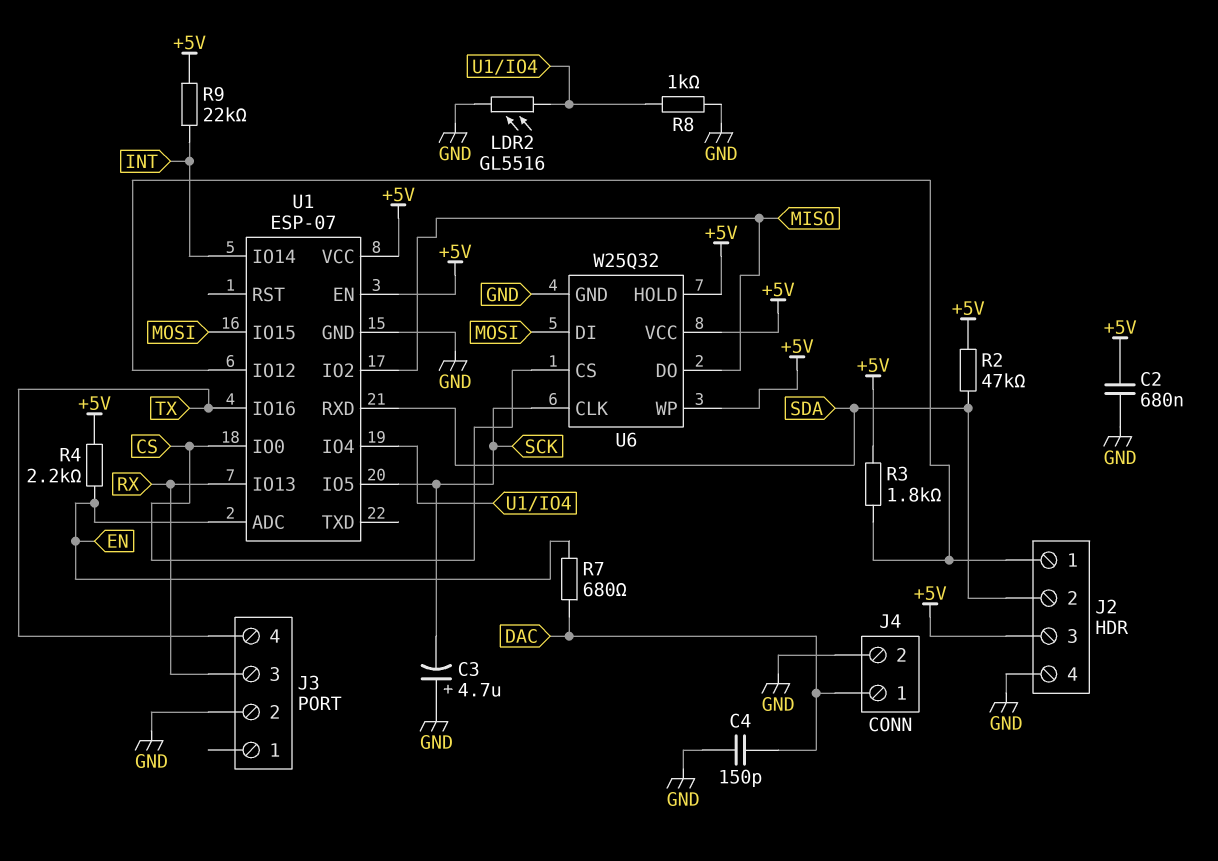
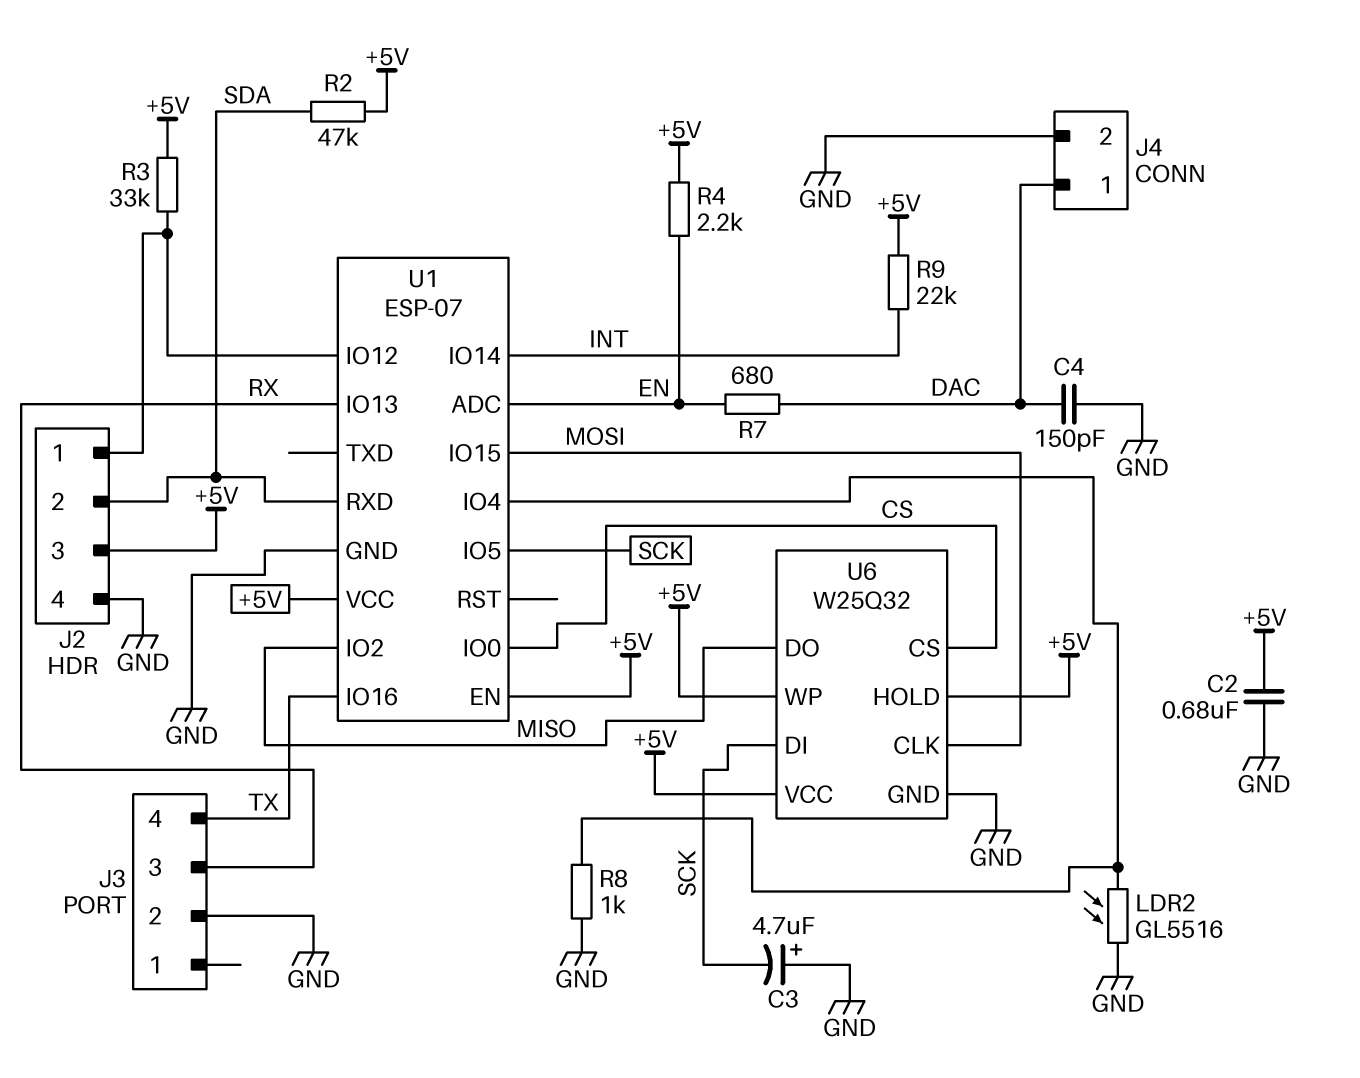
R3: 1.8k (+5V, J2/1) -> 33k (+5V, J2/1)
U6 pin CLK: SCK -> MOSI
U6 pin DI: MOSI -> SCK

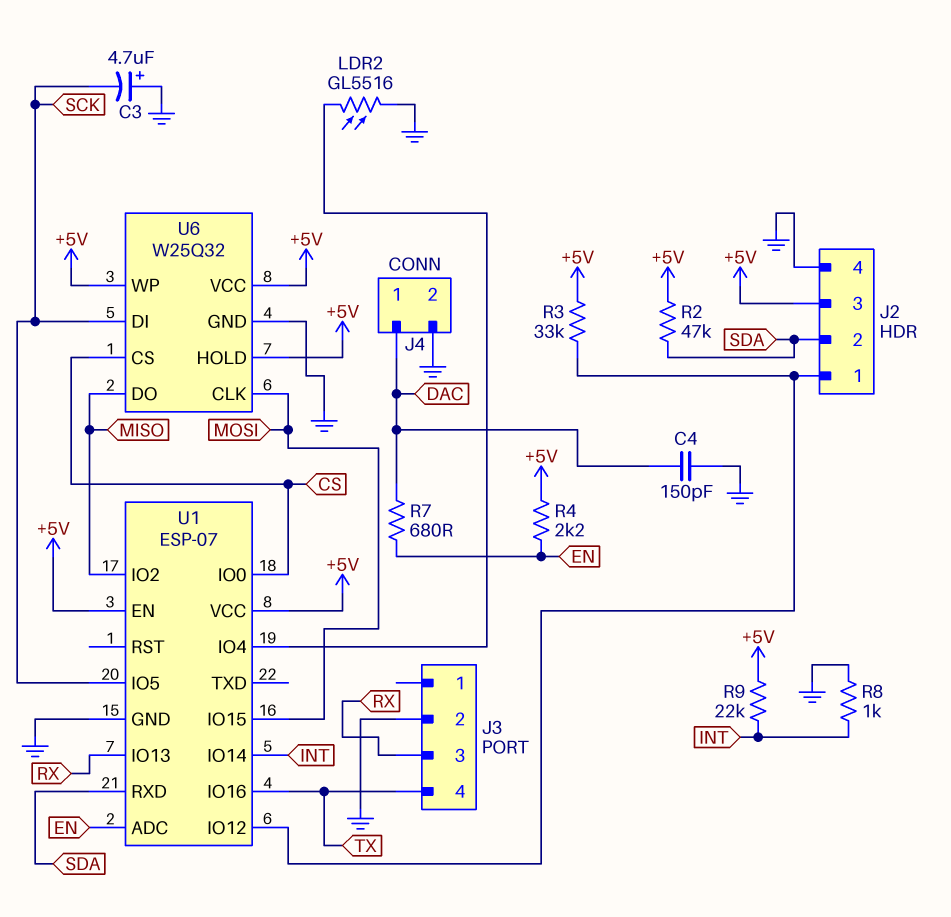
C2: 680nF (+5V, GND) -> none
R8: 1k (GND, U1/IO4) -> 1k (GND, INT)

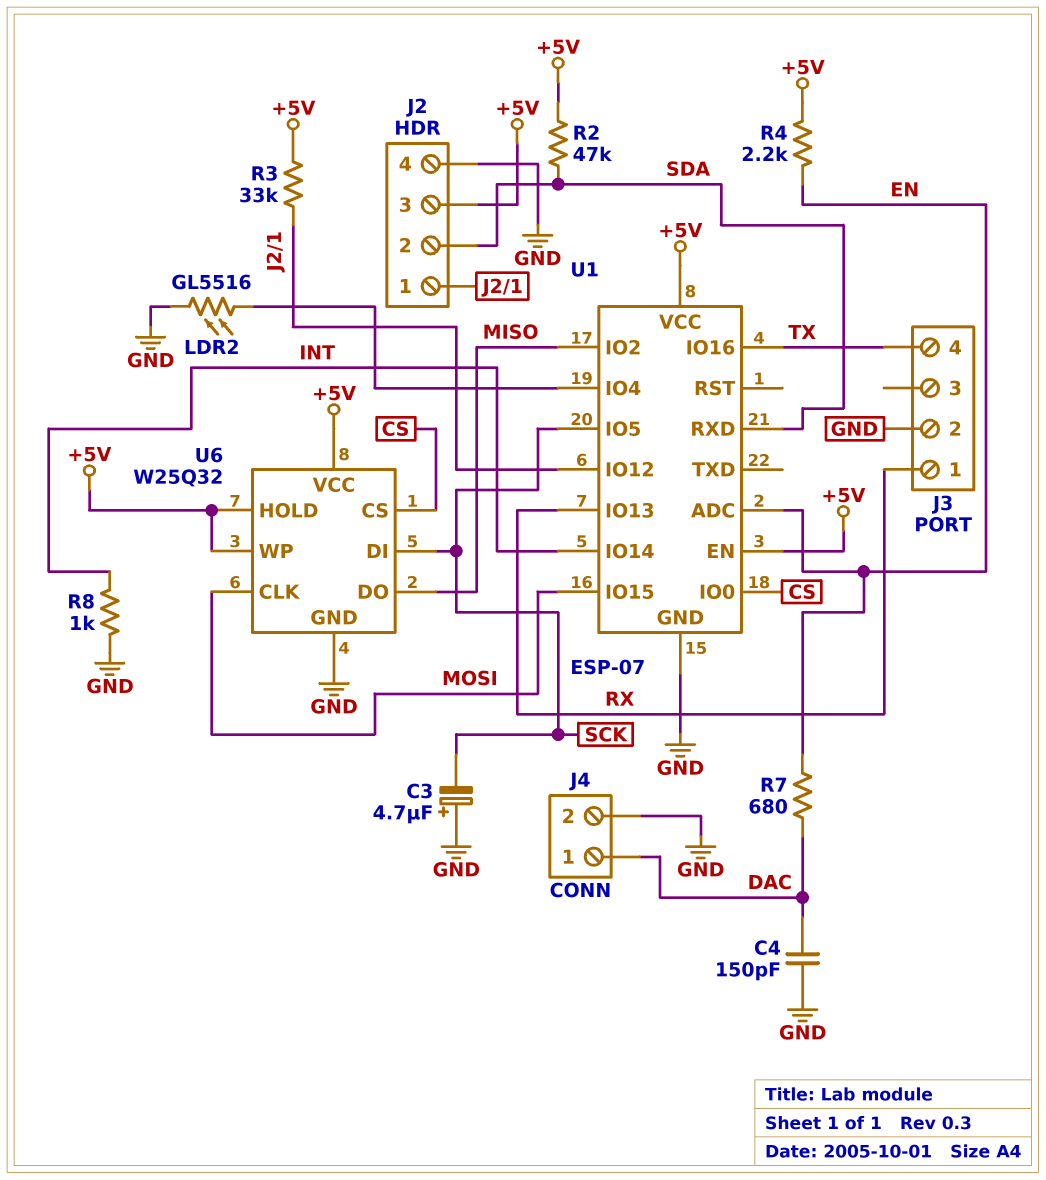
J3 pin 1: none -> RX
J3 pin 3: RX -> none
R9: 22k (+5V, INT) -> none

